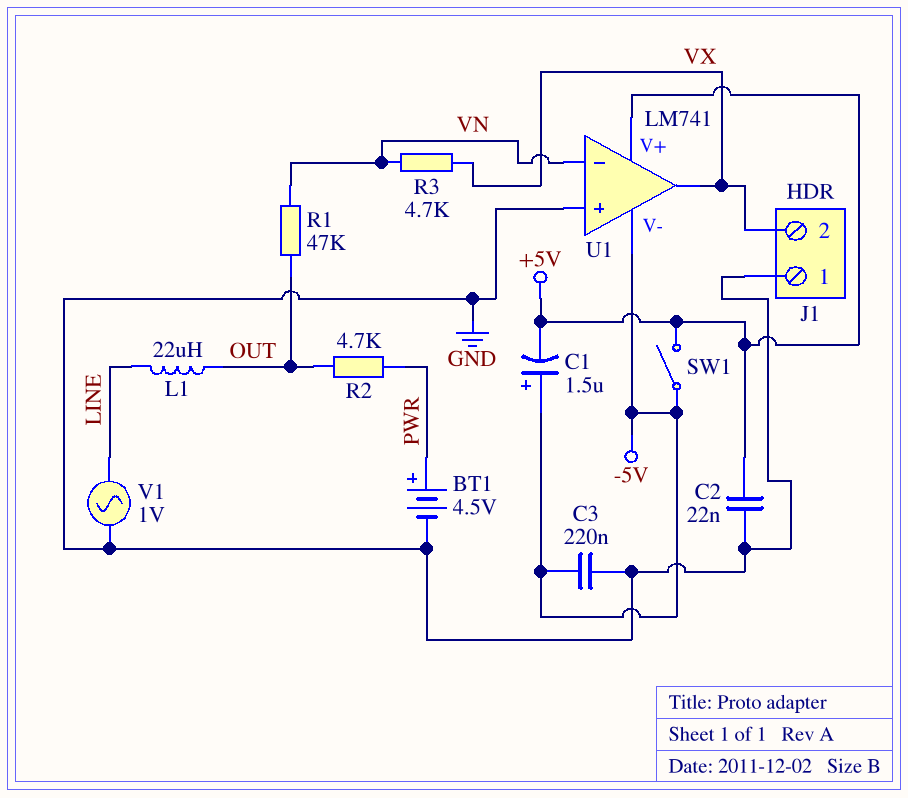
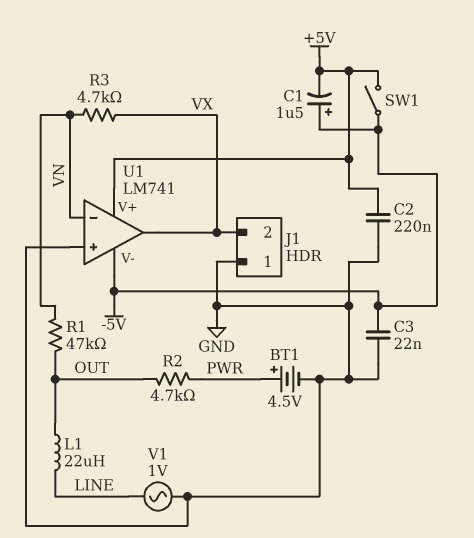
C2: 22nF (+5V, GND) -> 220nF (+5V, GND)
C3: 220nF (-5V, GND) -> 22nF (-5V, GND)

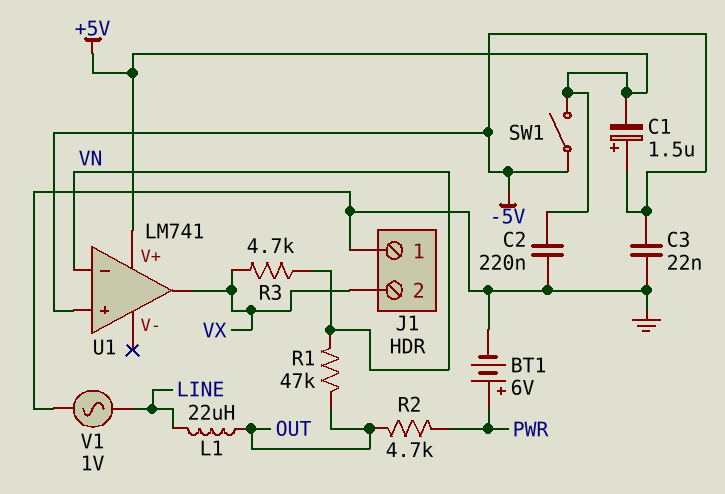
BT1: 4.5V (plus PWR, minus GND) -> 6V (plus PWR, minus GND)
U1 pin V-: -5V -> none
U1 pin in+: GND -> -5V

